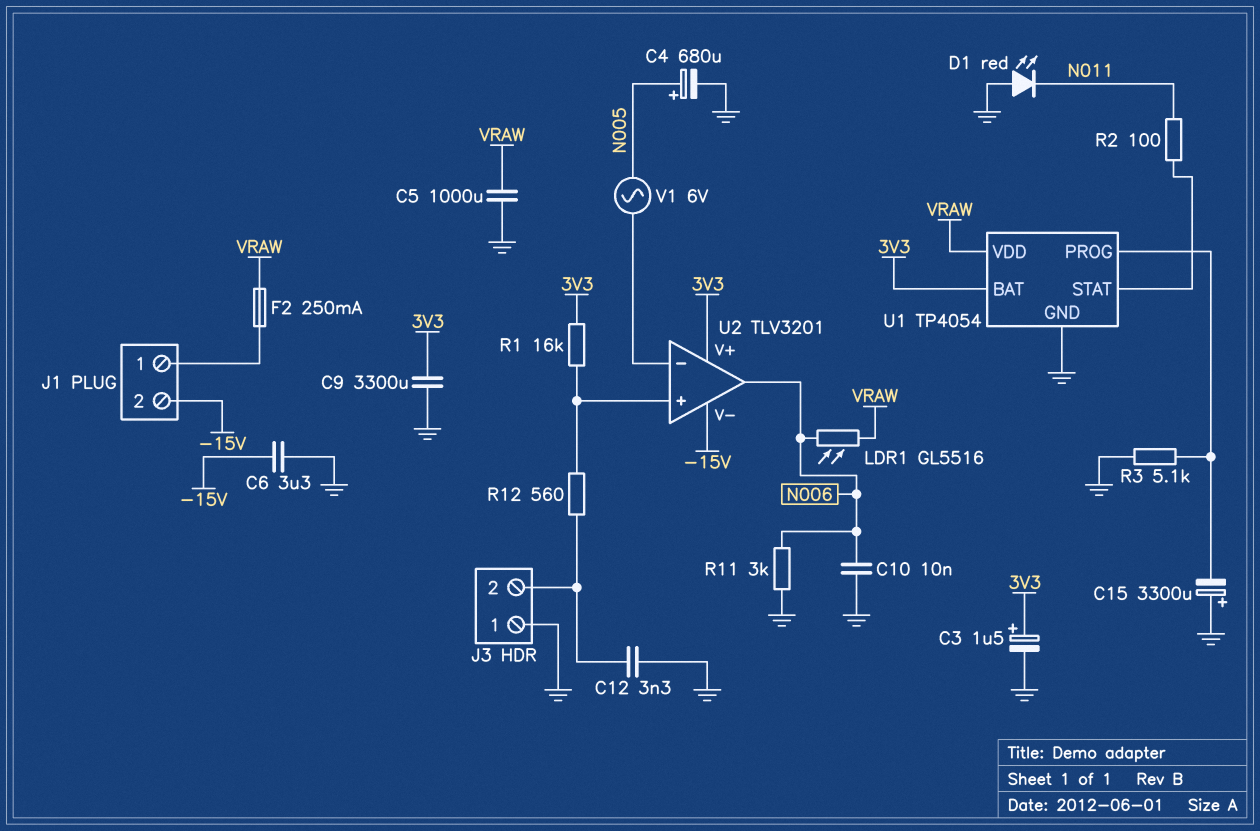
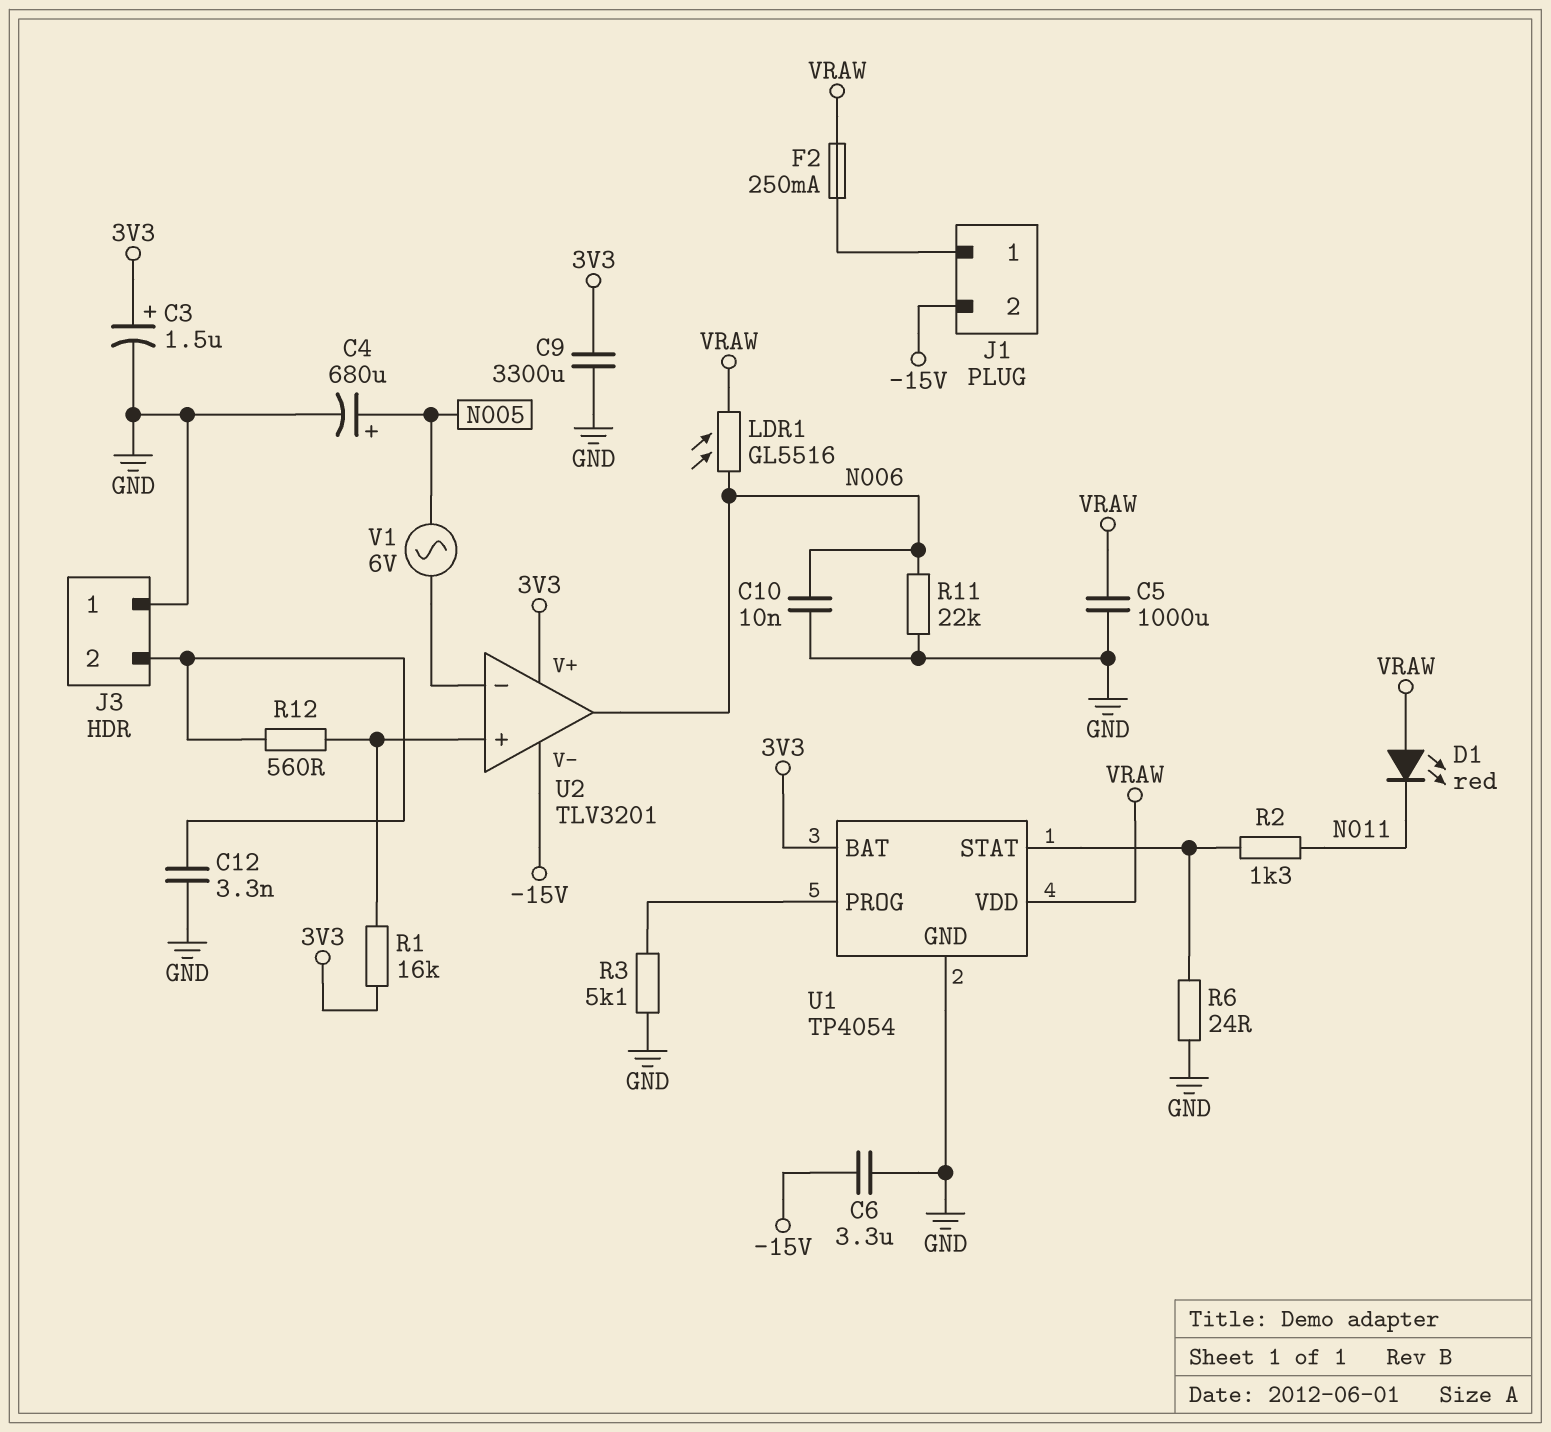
C15: 3300uF (plus GND, minus U1/PROG) -> none
D1: LED red (A GND, K N011) -> LED red (A VRAW, K N011)
R2: 100 (N011, U1/STAT) -> 1.3k (N011, U1/STAT)
R6: none -> 24 (GND, U1/STAT)
R11: 3k (GND, N006) -> 22k (GND, N006)

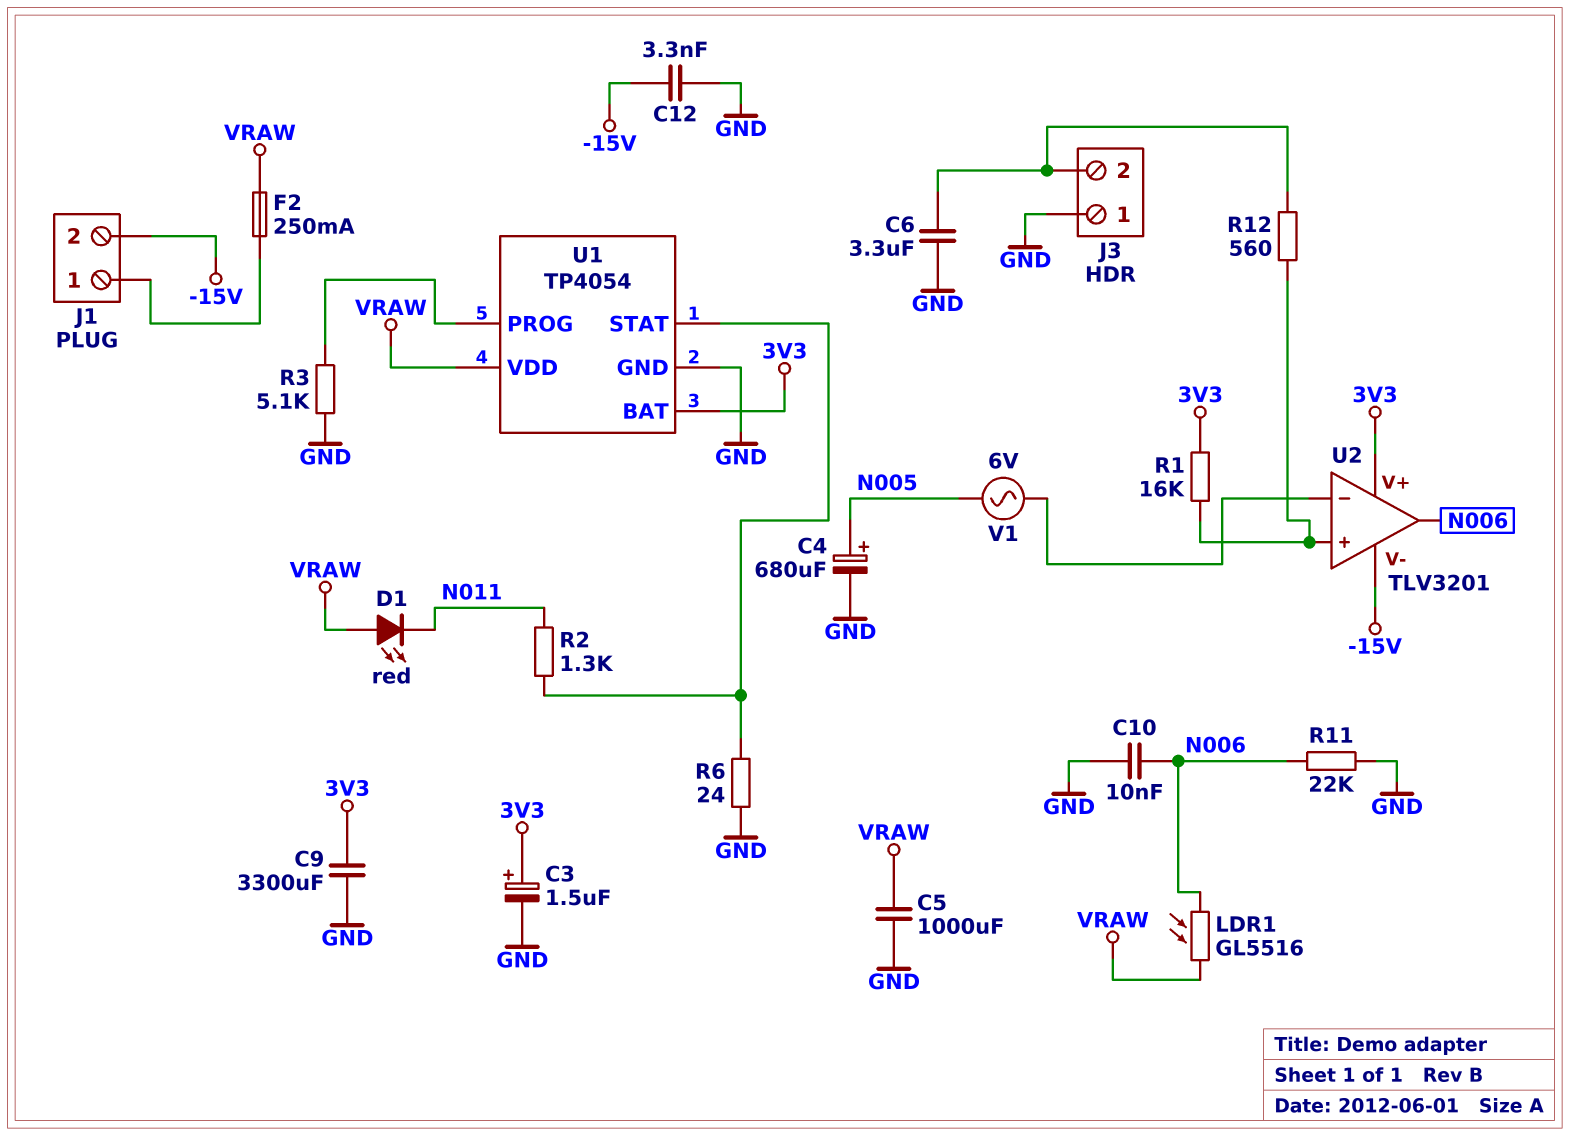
C6: 3.3uF (-15V, GND) -> 3.3uF (GND, J3/2)
C12: 3.3nF (GND, J3/2) -> 3.3nF (-15V, GND)

